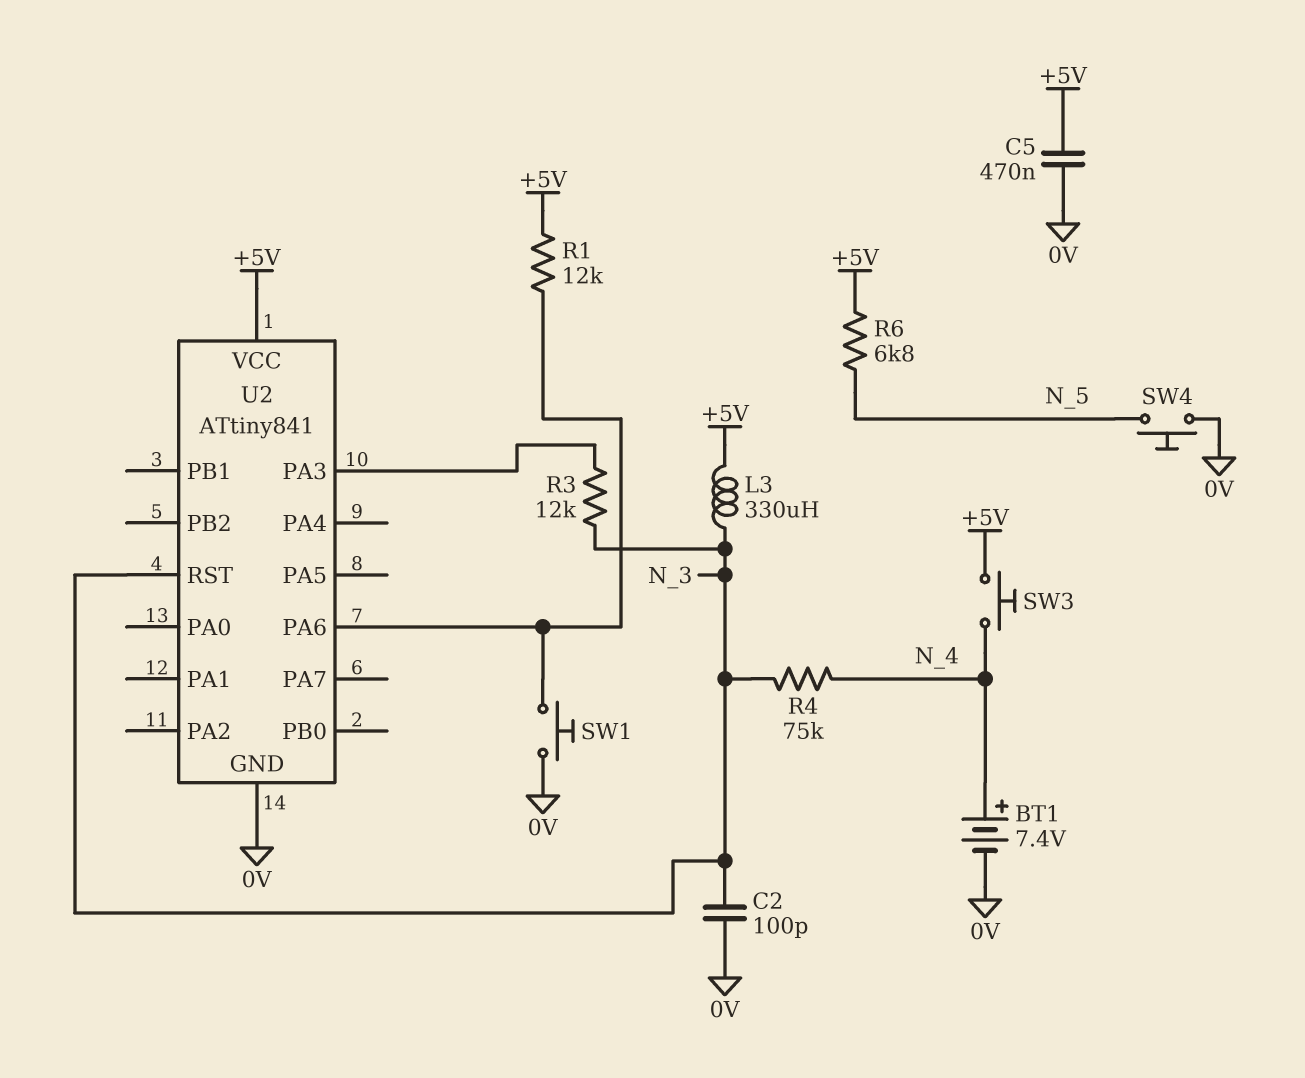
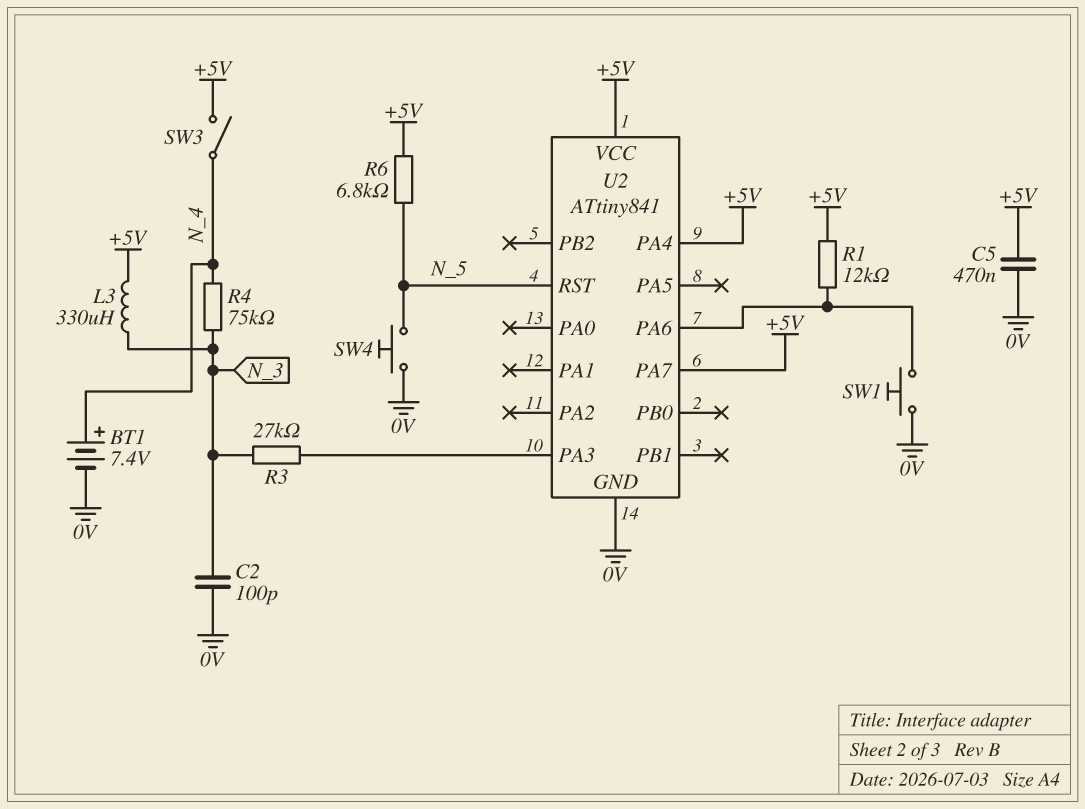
R3: 12k (N_3, U2/PA3) -> 27k (N_3, U2/PA3)
SW3: button (+5V, N_4) -> switch (+5V, N_4)
U2 pin PA4: none -> +5V
U2 pin PA7: none -> +5V
U2 pin RST: N_3 -> N_5

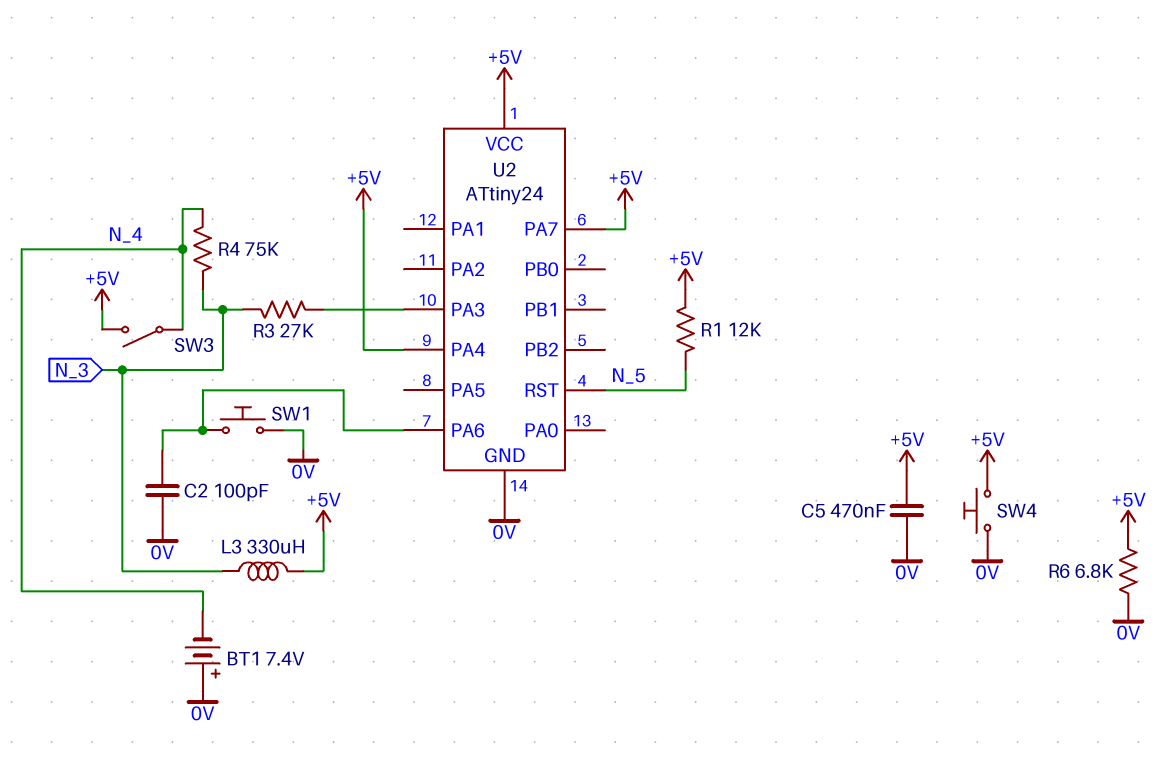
BT1: 7.4V (plus N_4, minus 0V) -> 7.4V (plus 0V, minus N_4)
C2: 100pF (0V, N_3) -> 100pF (0V, U2/PA6)
R1: 12k (+5V, U2/PA6) -> 12k (+5V, N_5)
R6: 6.8k (+5V, N_5) -> 6.8k (+5V, 0V)
SW4: button (0V, N_5) -> button (+5V, 0V)
U2: ATtiny841 -> ATtiny24

